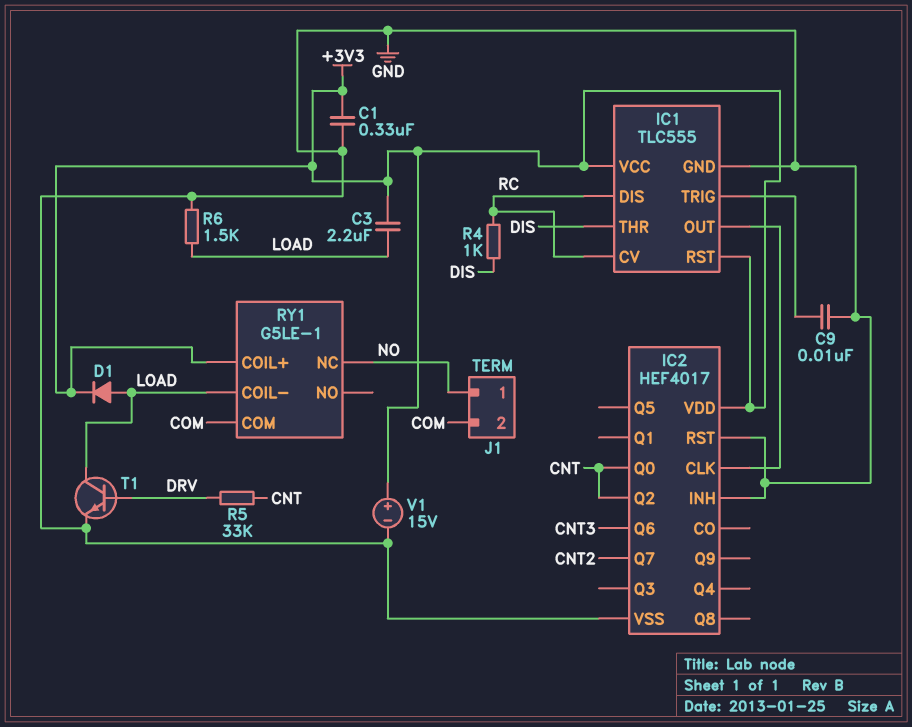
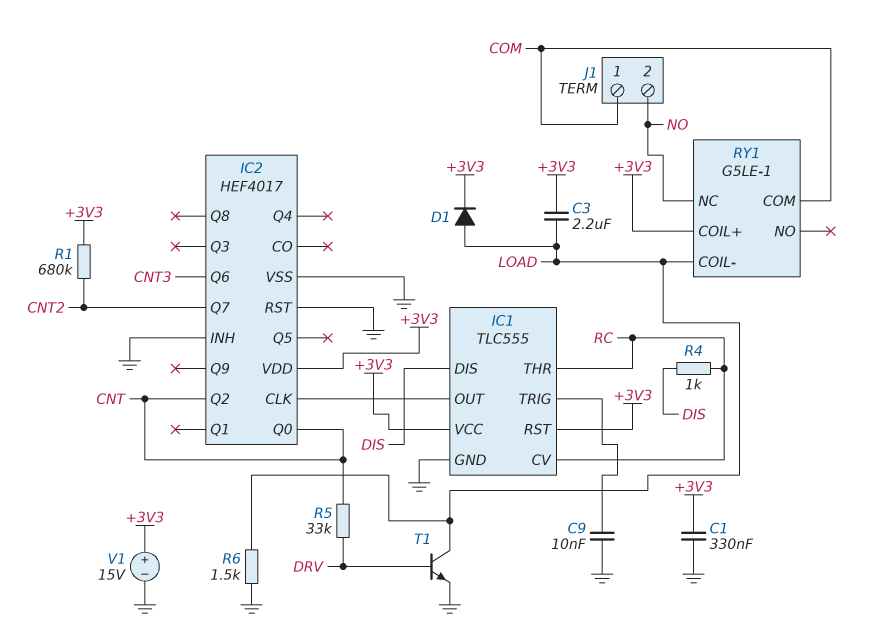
IC1 pin DIS: RC -> DIS
IC1 pin THR: DIS -> RC
J1 pin 1: NO -> COM
J1 pin 2: COM -> NO
R1: none -> 680k (+3V3, CNT2)

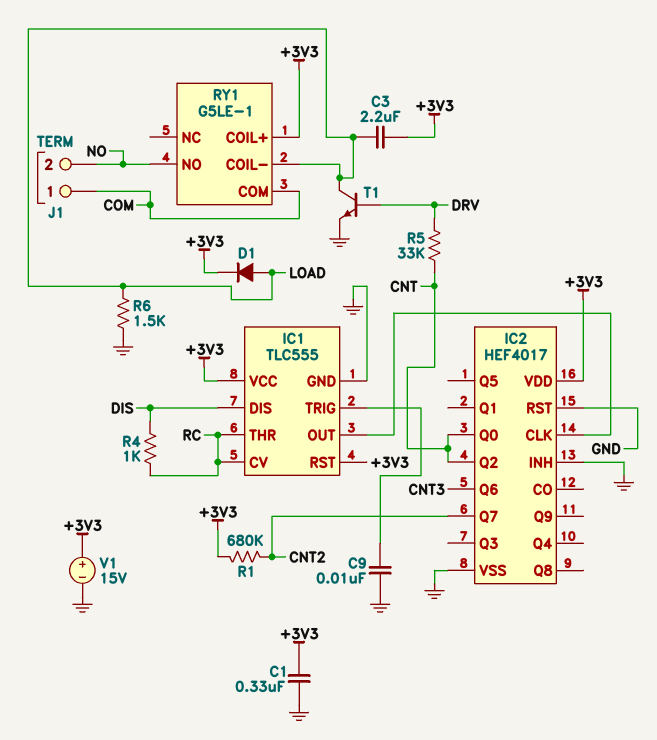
RY1 pin NC: NO -> none
RY1 pin NO: none -> NO

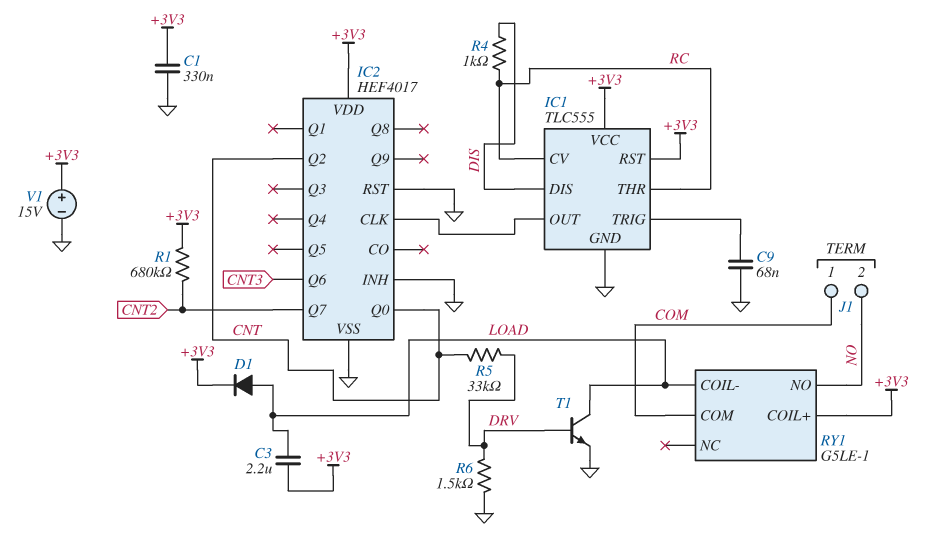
C9: 10nF (GND, IC1/TRIG) -> 68nF (GND, IC1/TRIG)
R6: 1.5k (GND, LOAD) -> 1.5k (DRV, GND)

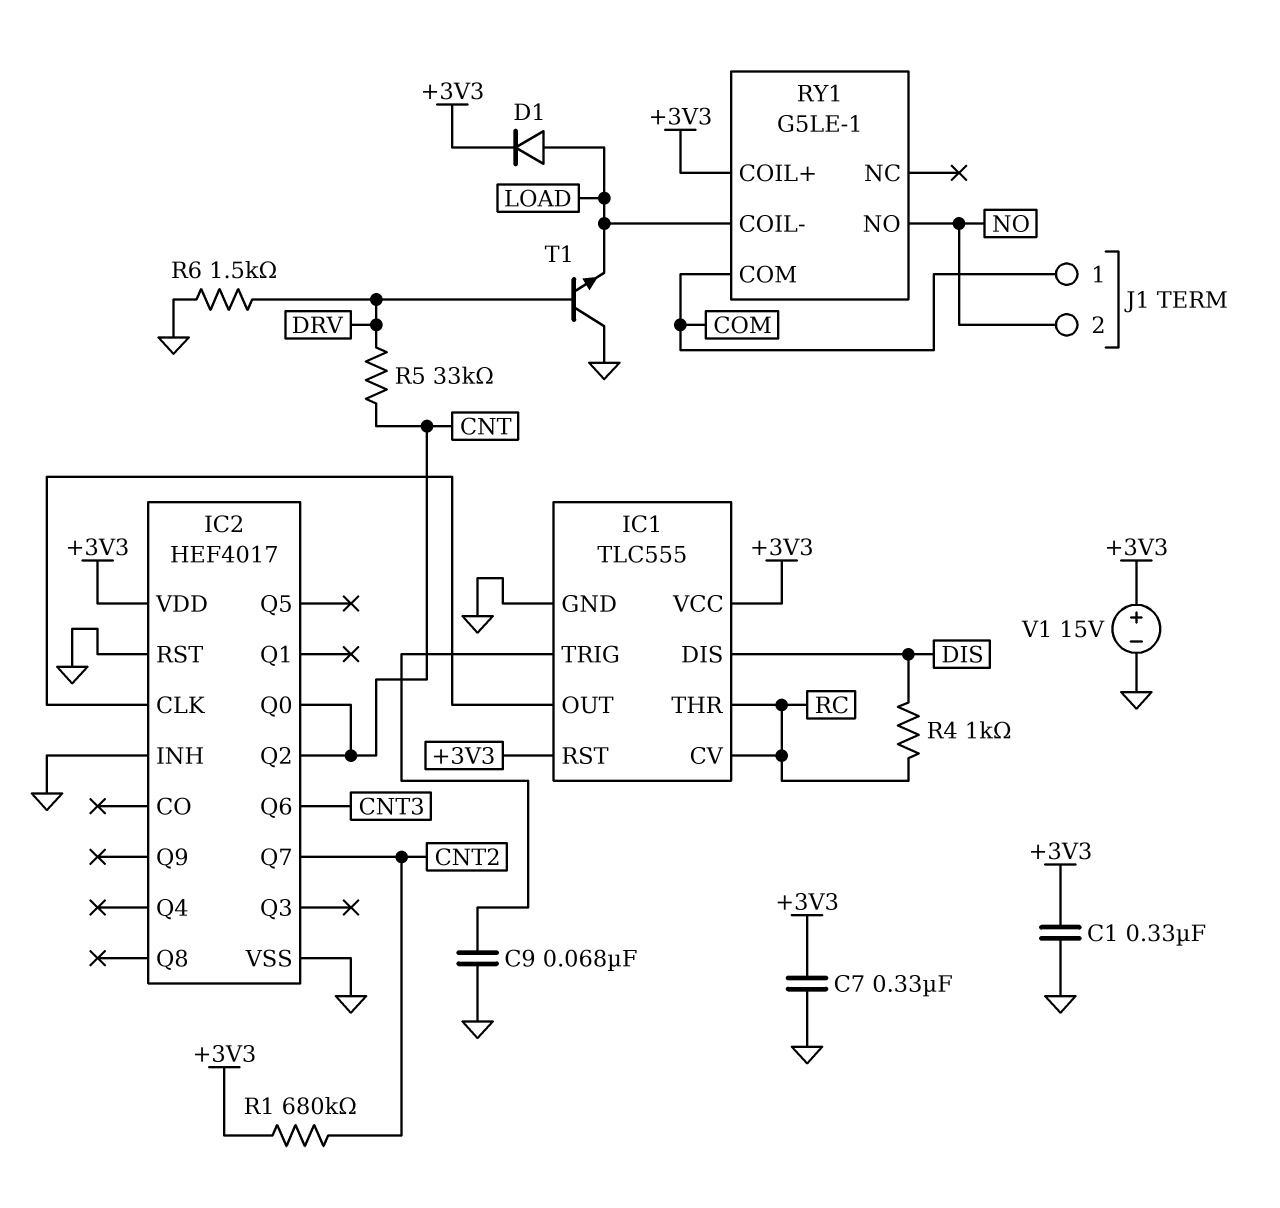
C3: 2.2uF (+3V3, LOAD) -> none
C7: none -> 330nF (+3V3, GND)
T1: NPN (B DRV, C LOAD, E GND) -> NPN (B DRV, C GND, E LOAD)

